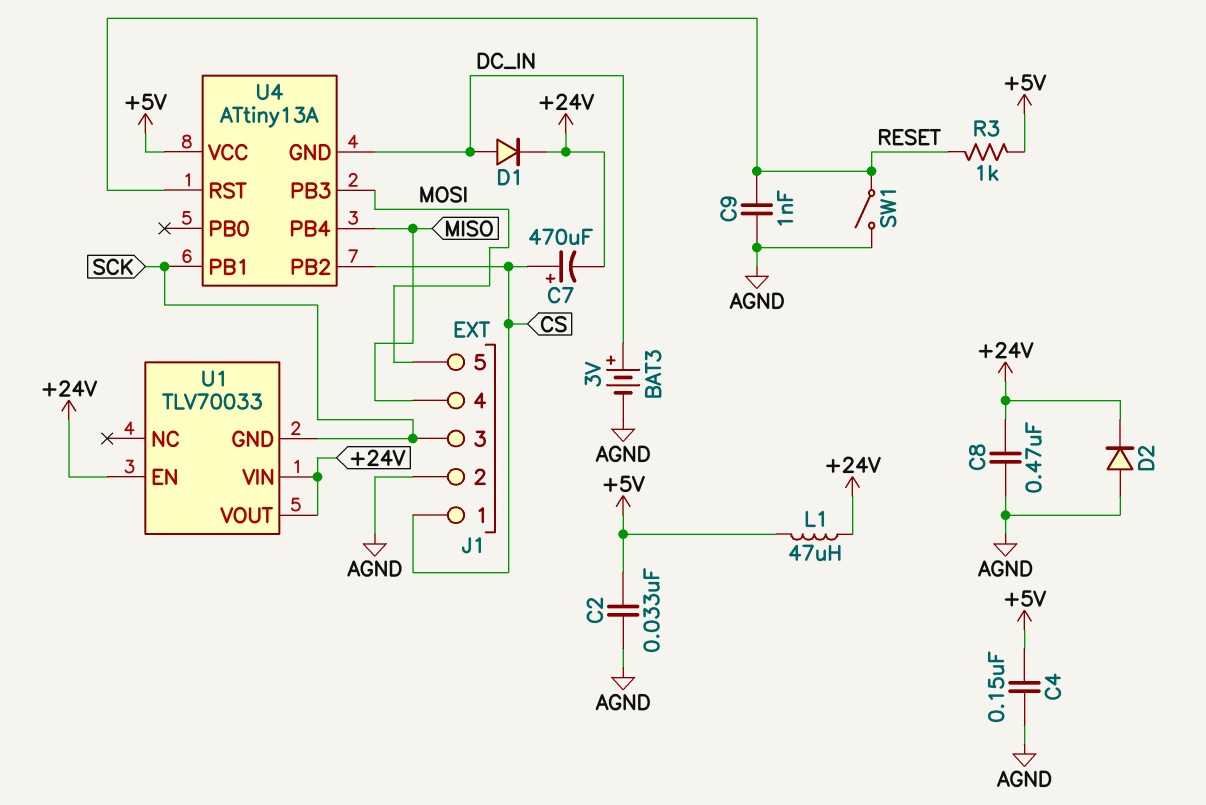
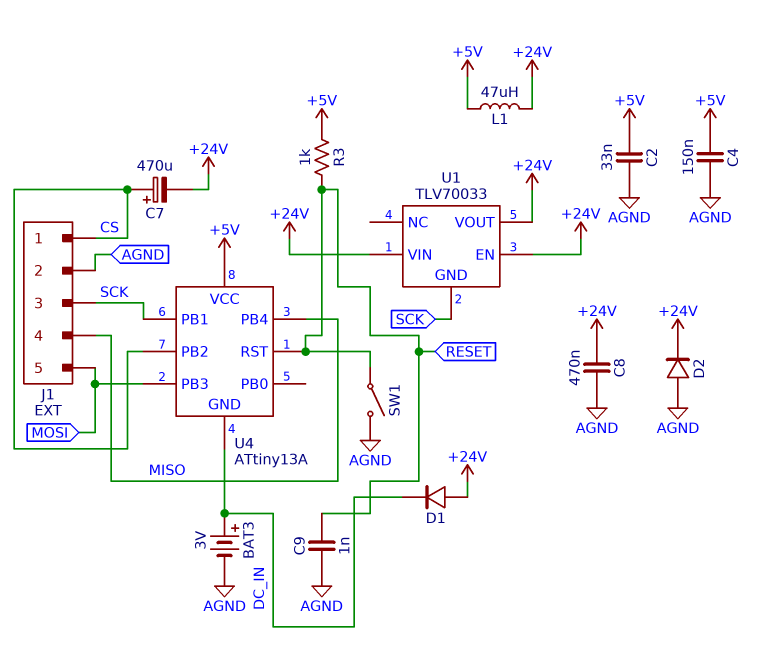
D1: diode (A DC_IN, K +24V) -> diode (A +24V, K DC_IN)

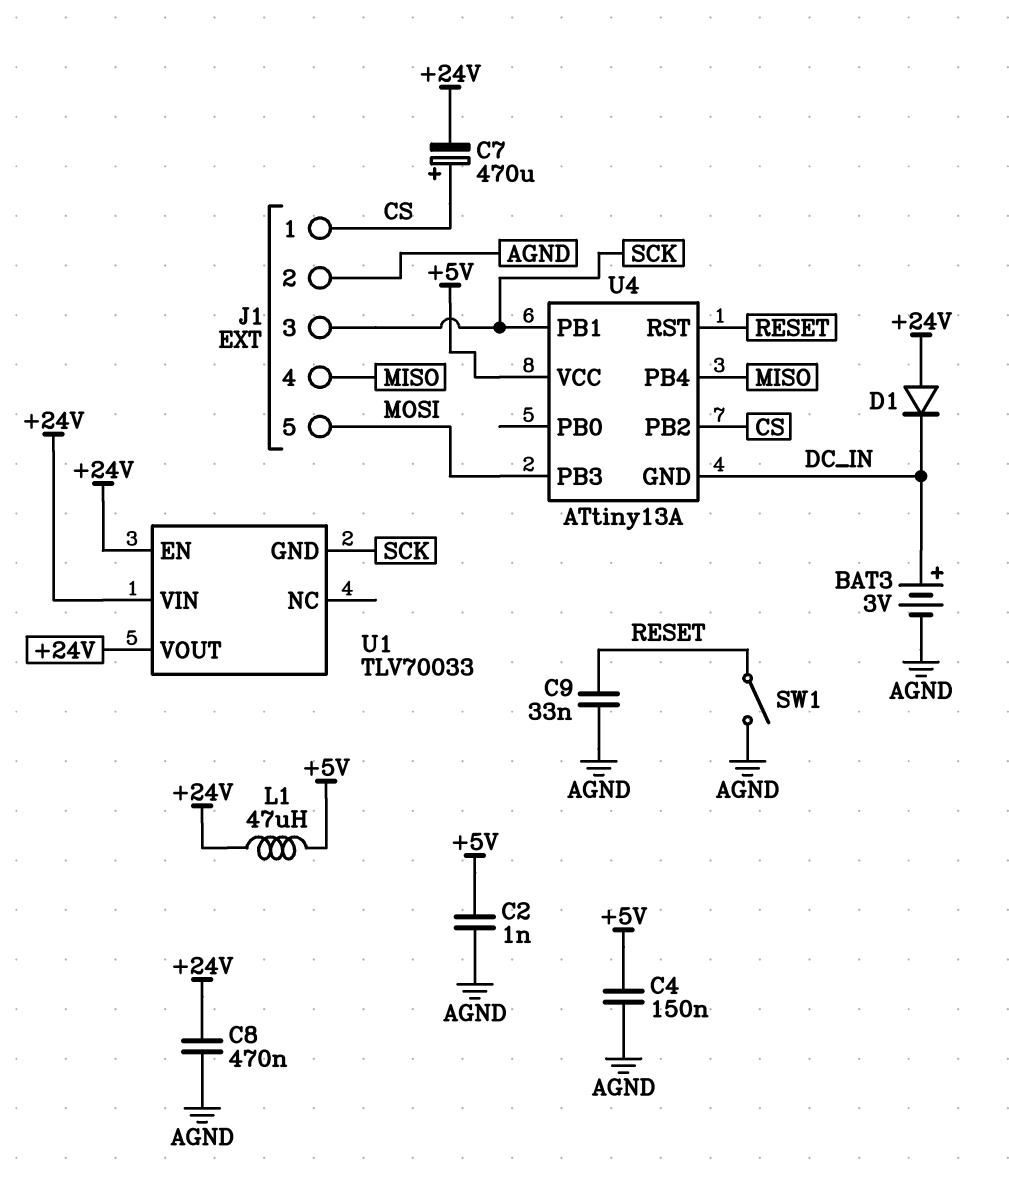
C2: 33nF (+5V, AGND) -> 1nF (+5V, AGND)
C9: 1nF (AGND, RESET) -> 33nF (AGND, RESET)
D2: diode (A AGND, K +24V) -> none
R3: 1k (+5V, RESET) -> none

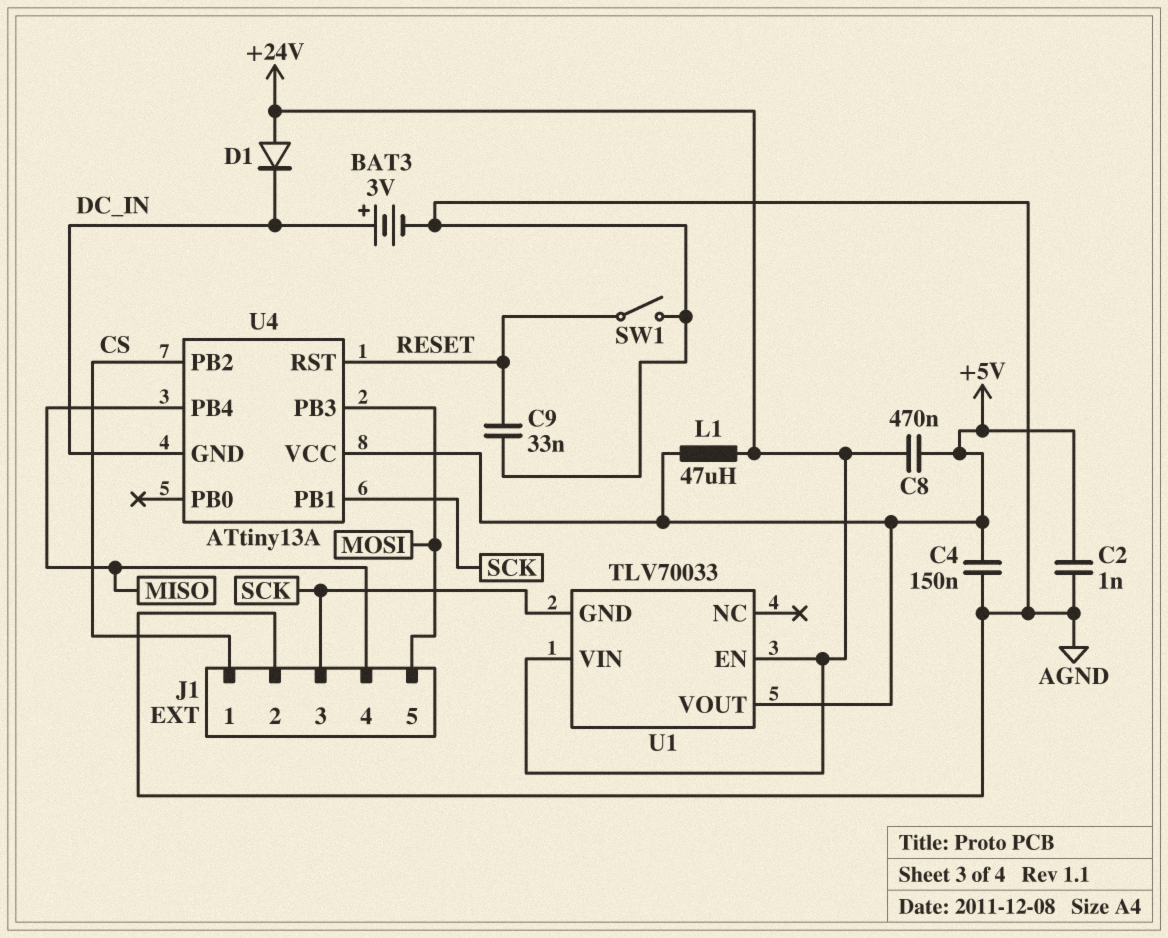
C7: 470uF (plus CS, minus +24V) -> none
C8: 470nF (+24V, AGND) -> 470nF (+5V, +24V)
U1 pin VOUT: +24V -> +5V

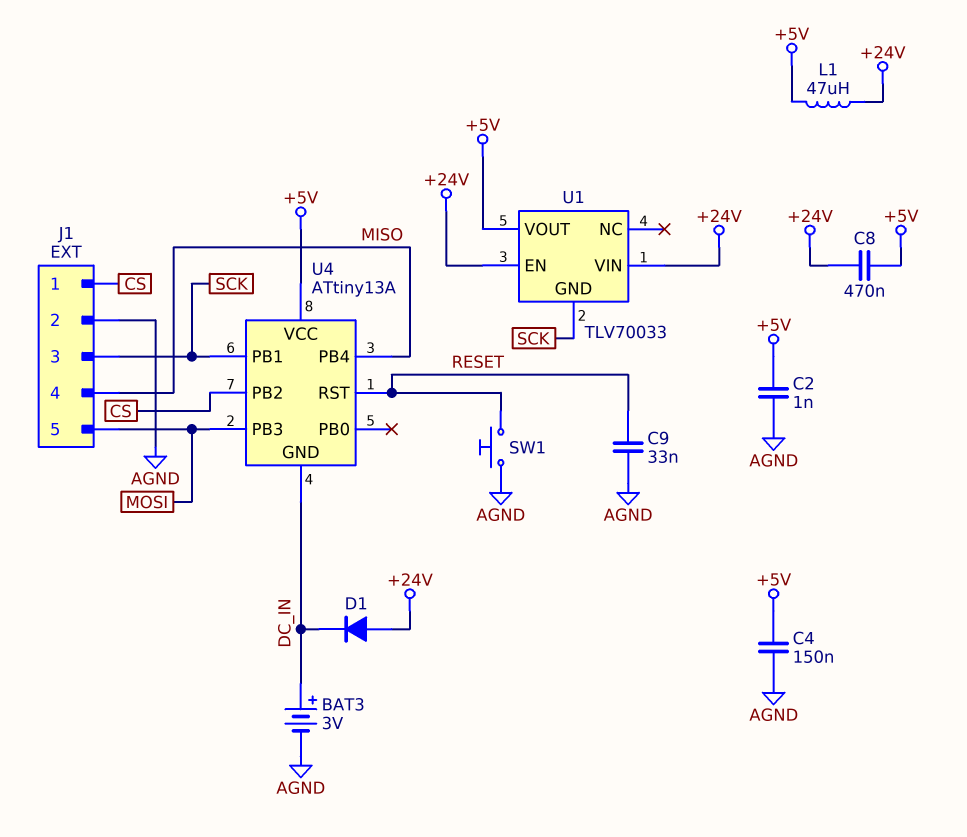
SW1: switch (AGND, RESET) -> button (AGND, RESET)

